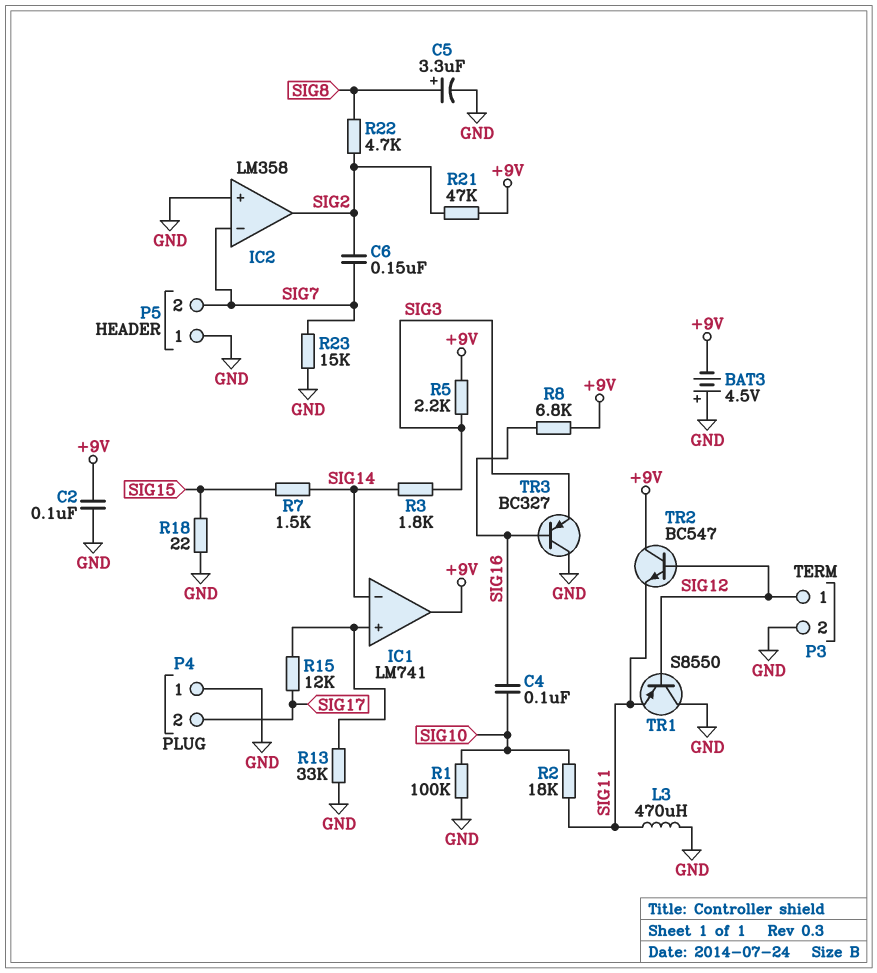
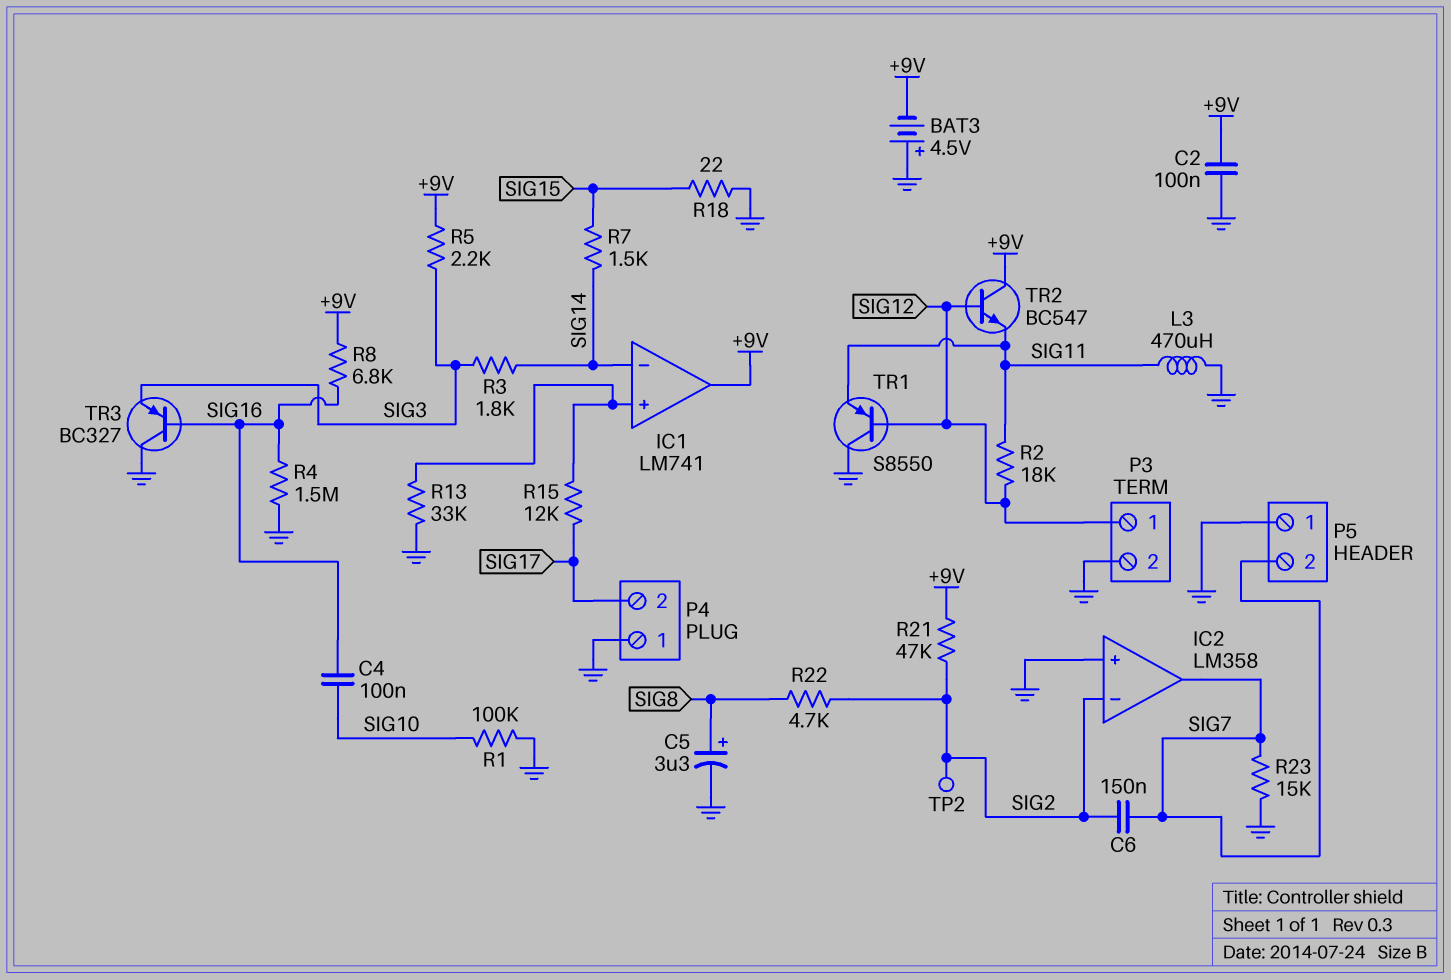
IC2 pin in-: SIG7 -> SIG2
IC2 pin out: SIG2 -> SIG7
R2: 18k (SIG10, SIG11) -> 18k (SIG11, SIG12)
R4: none -> 1.5M (GND, SIG16)
TP2: none -> test point (SIG2)

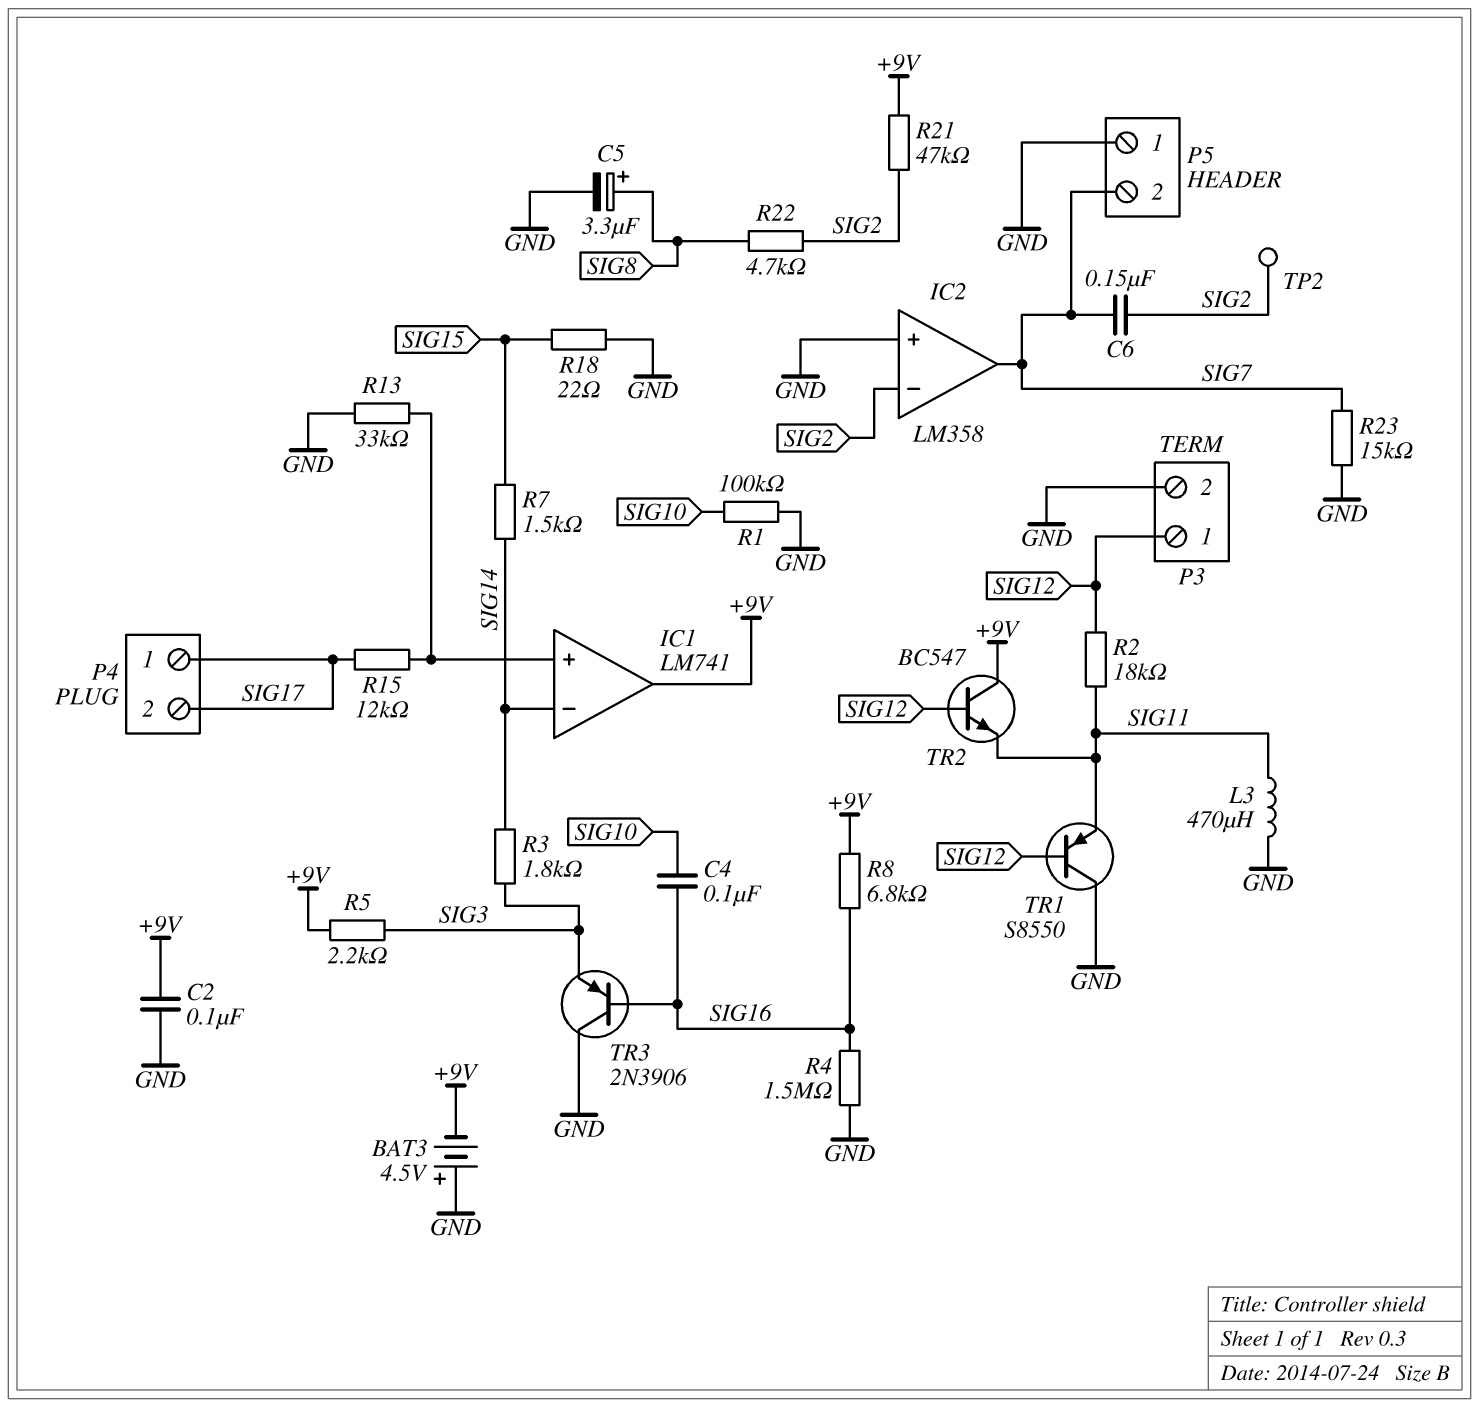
P4 pin 1: GND -> SIG17
TR3: PNP BC327 (B SIG16, C GND, E SIG3) -> PNP 2N3906 (B SIG16, C GND, E SIG3)

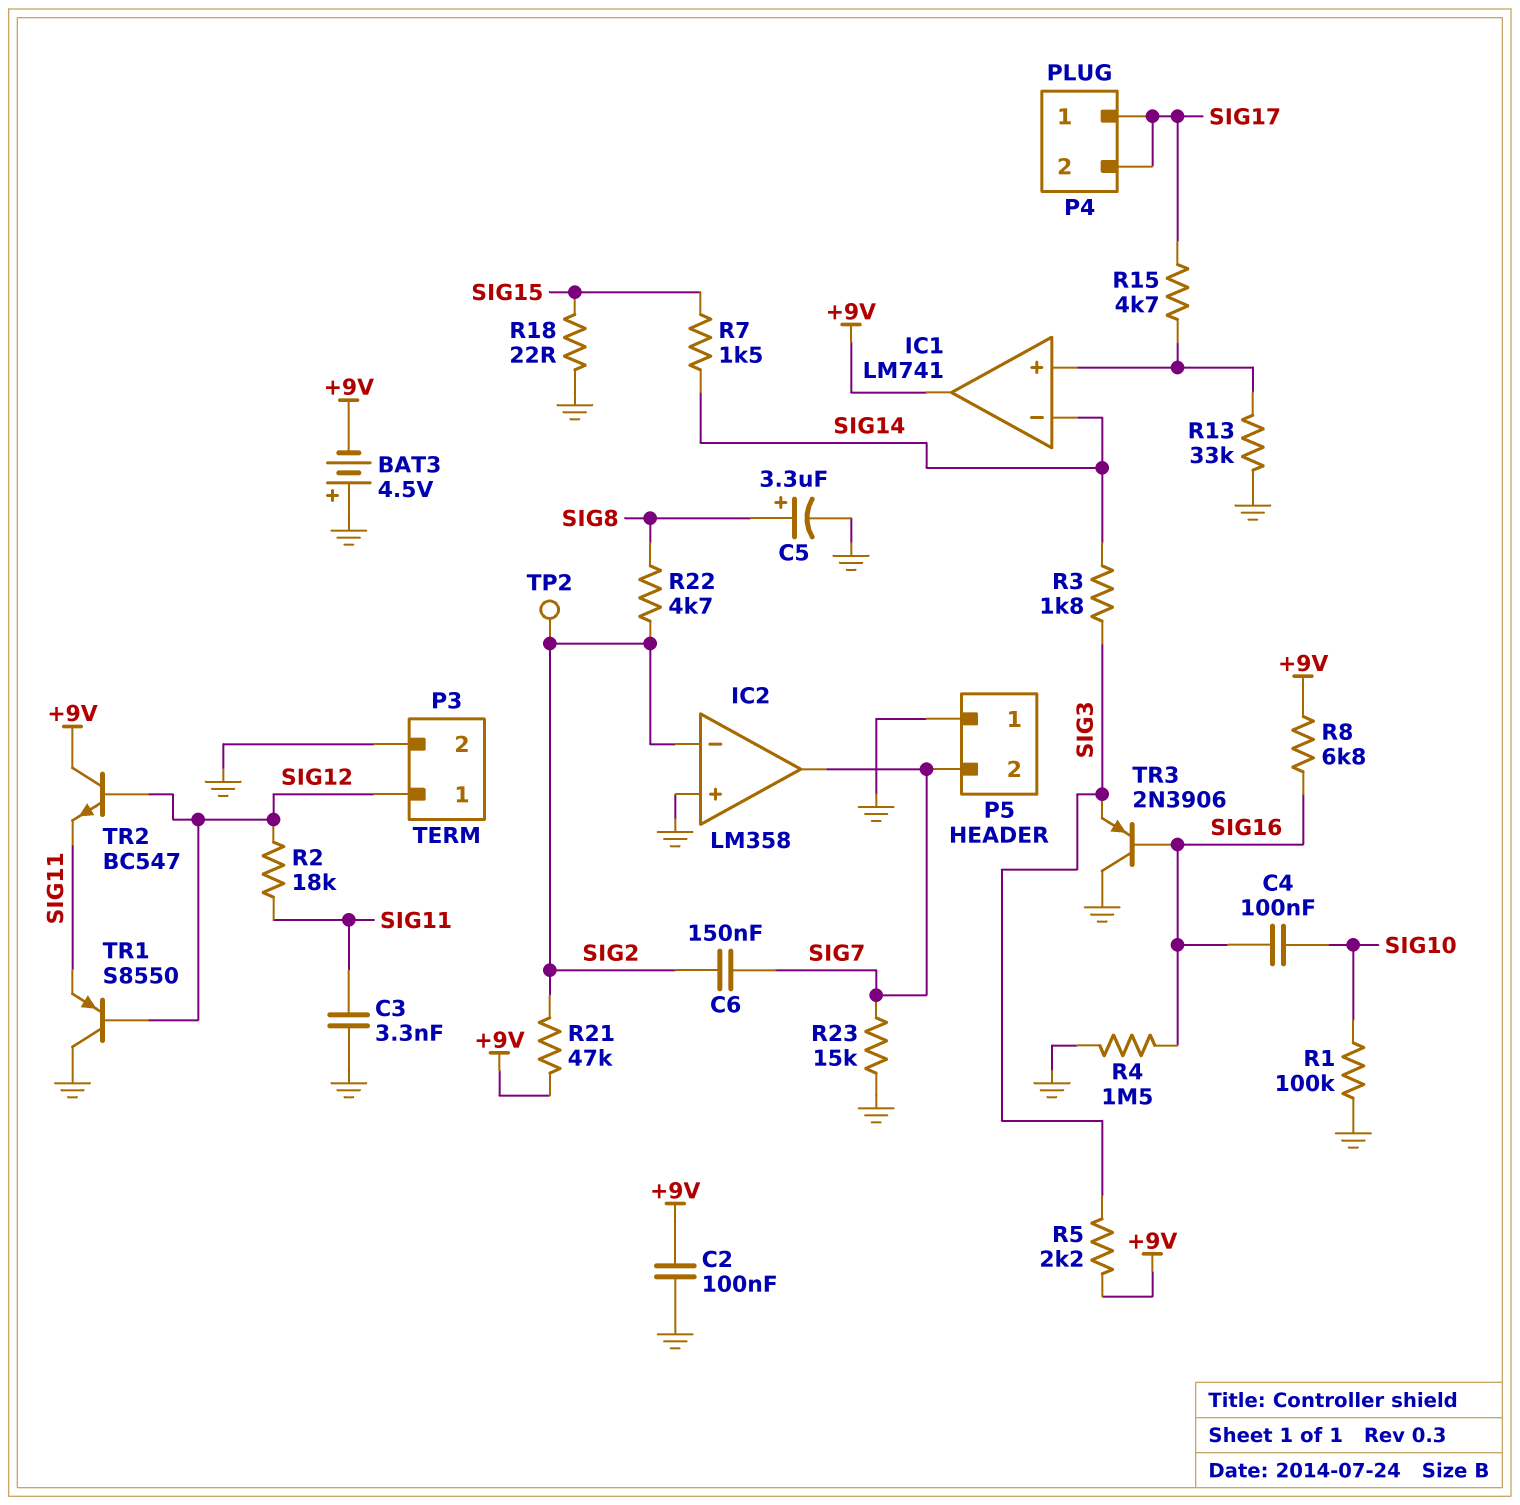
C3: none -> 3.3nF (GND, SIG11)
L3: 470uH (GND, SIG11) -> none
R15: 12k (IC1/in+, SIG17) -> 4.7k (IC1/in+, SIG17)

